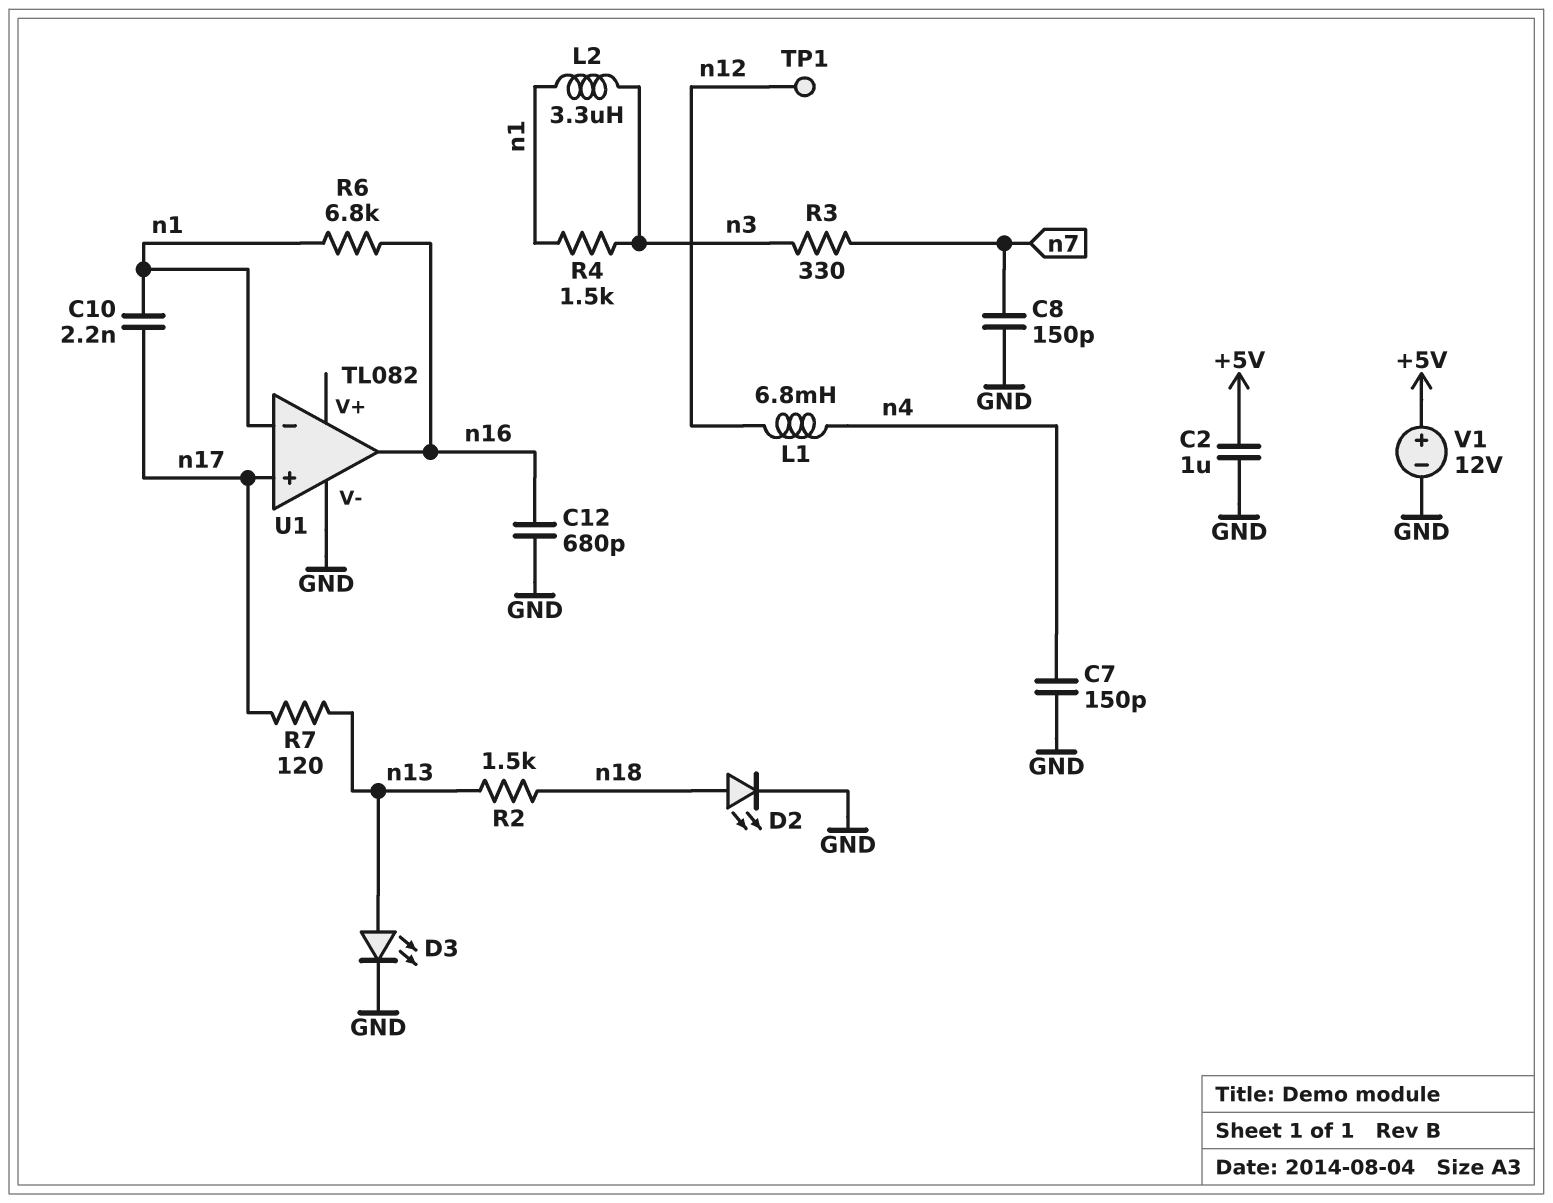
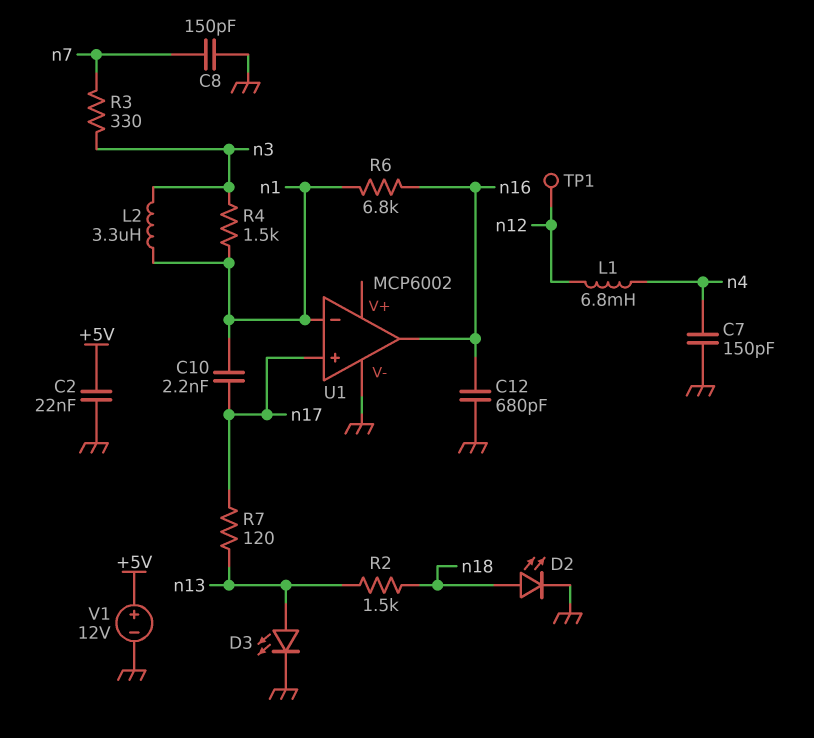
C2: 1uF (+5V, GND) -> 22nF (+5V, GND)
U1: TL082 -> MCP6002

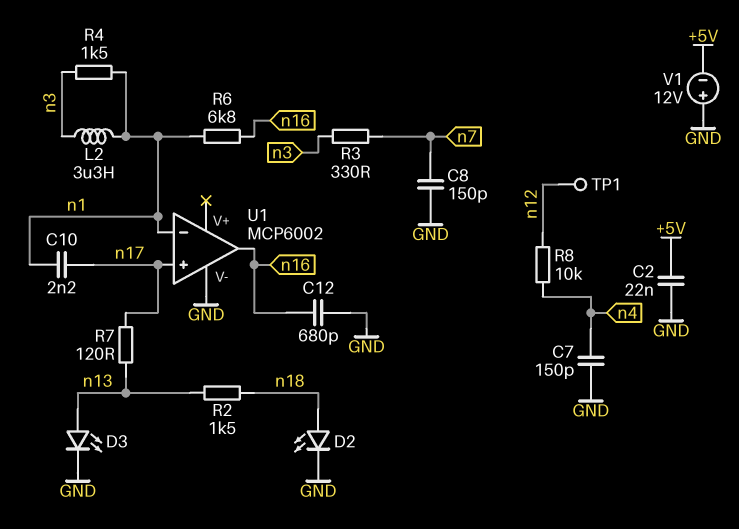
L1: 6.8mH (n4, n12) -> none
R8: none -> 10k (n4, n12)
V1: 12V (plus +5V, minus GND) -> 12V (plus GND, minus +5V)

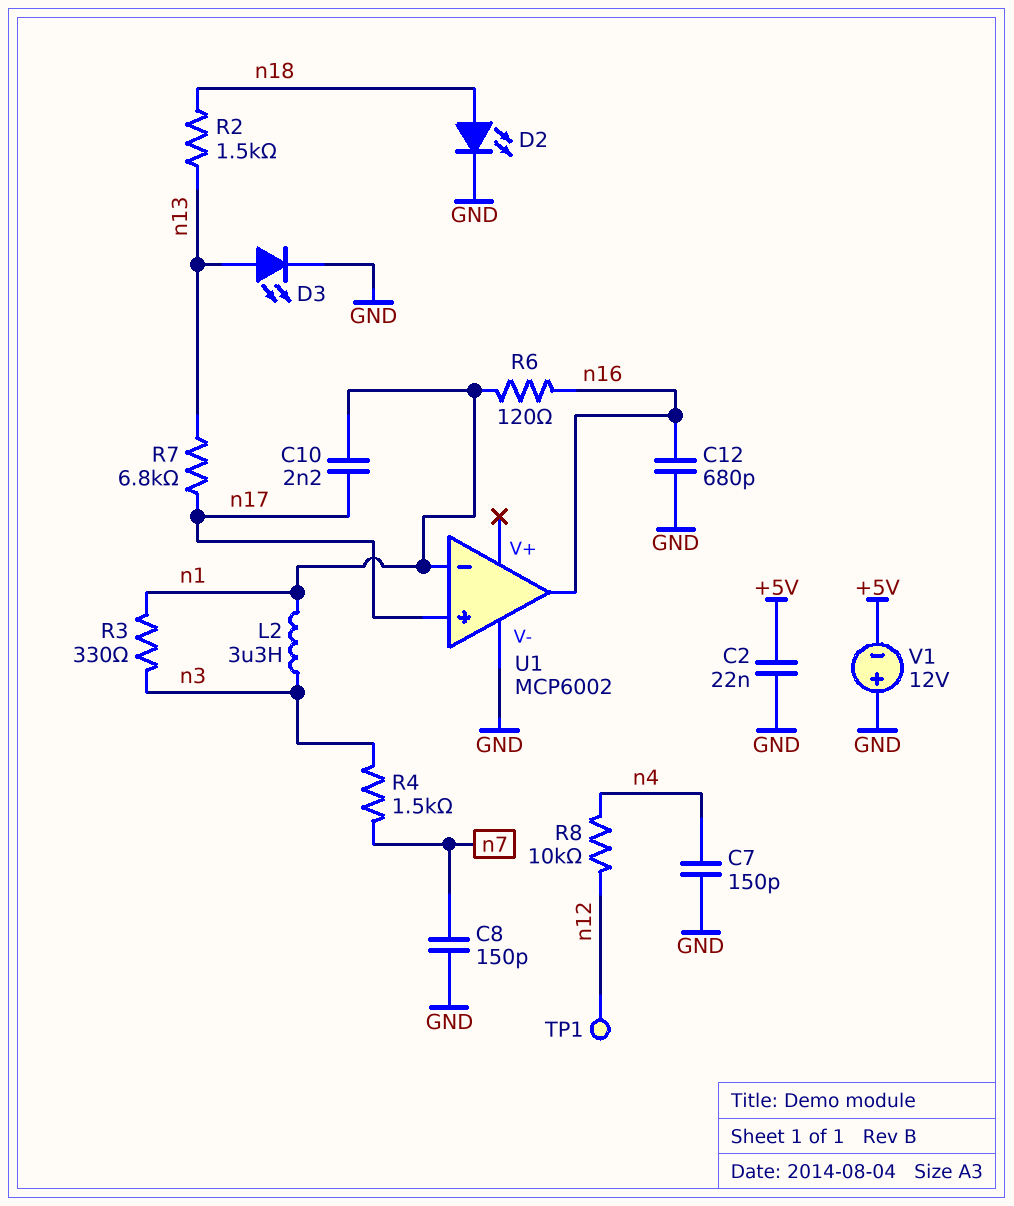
R3: 330 (n3, n7) -> 330 (n1, n3)
R4: 1.5k (n1, n3) -> 1.5k (n3, n7)
R6: 6.8k (n1, n16) -> 120 (n1, n16)
R7: 120 (n13, n17) -> 6.8k (n13, n17)

